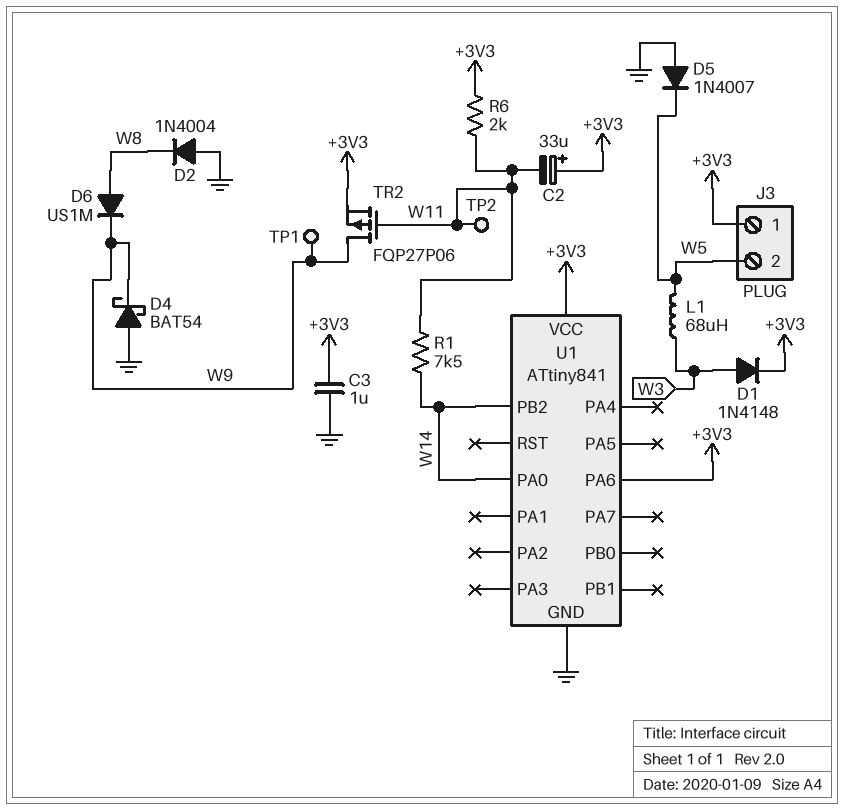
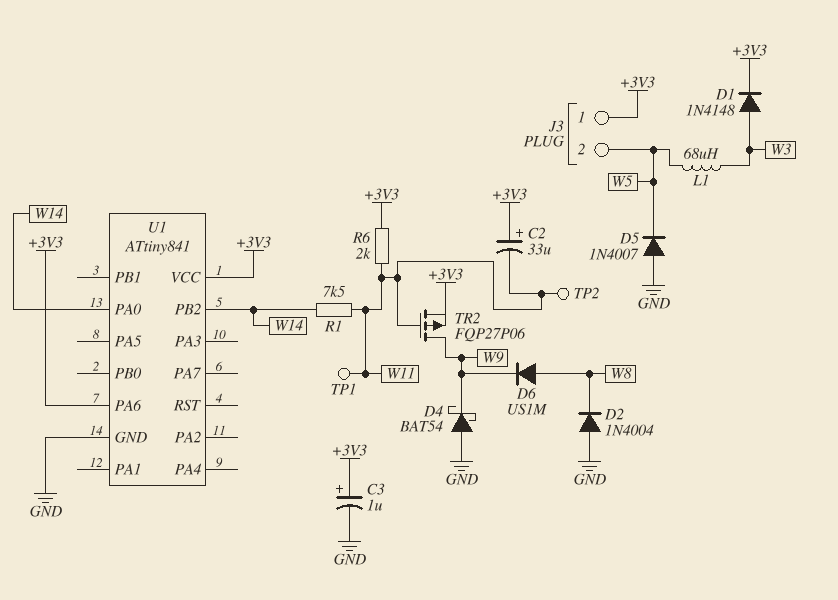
C3: 1uF (+3V3, GND) -> 1uF (plus +3V3, minus GND)
TP1: test point (W9) -> test point (W11)

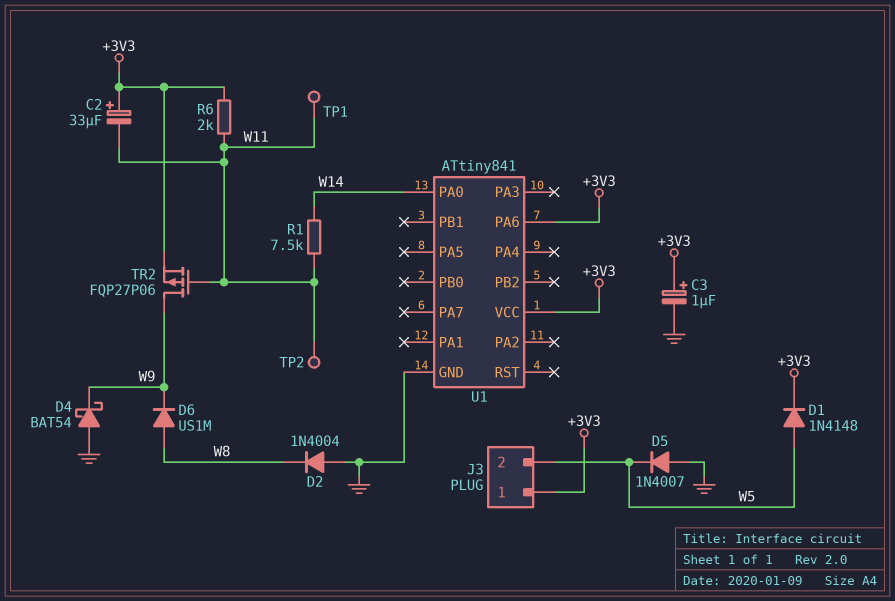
D1: diode 1N4148 (A W3, K +3V3) -> diode 1N4148 (A W5, K +3V3)
L1: 68uH (W3, W5) -> none
U1 pin PB2: W14 -> none

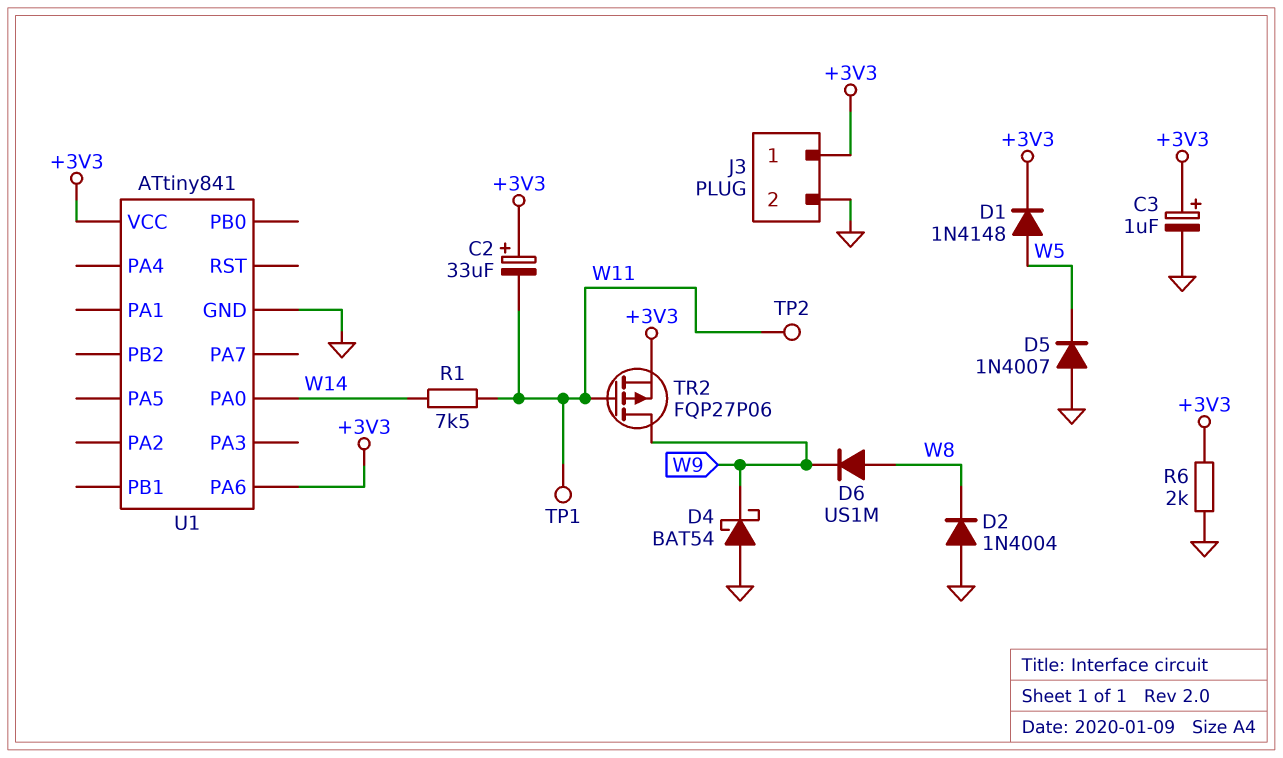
J3 pin 2: W5 -> GND
R6: 2k (+3V3, W11) -> 2k (+3V3, GND)

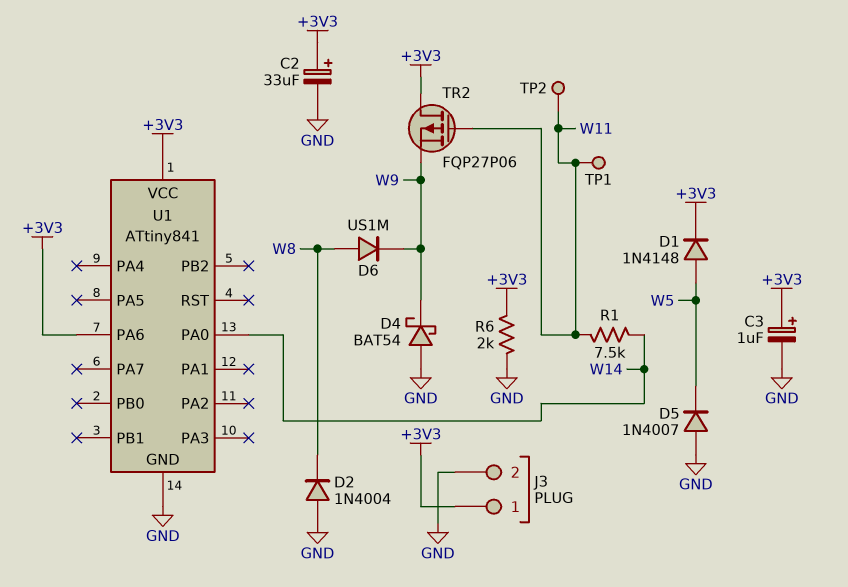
C2: 33uF (plus +3V3, minus W11) -> 33uF (plus +3V3, minus GND)
TR2: PMOS FQP27P06 (G W11, D W9, S +3V3) -> PMOS FQP27P06 (G W11, D +3V3, S W9)

